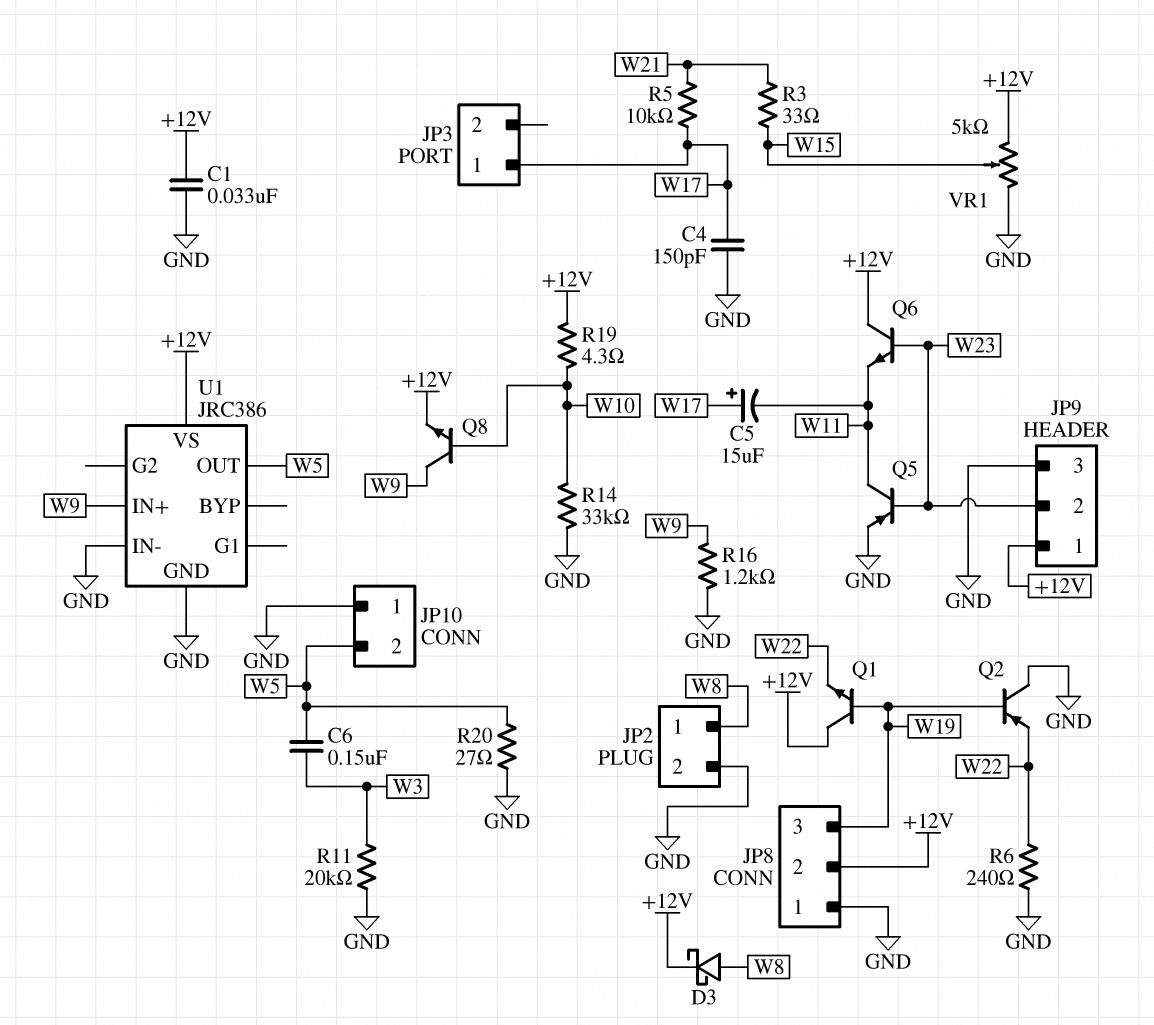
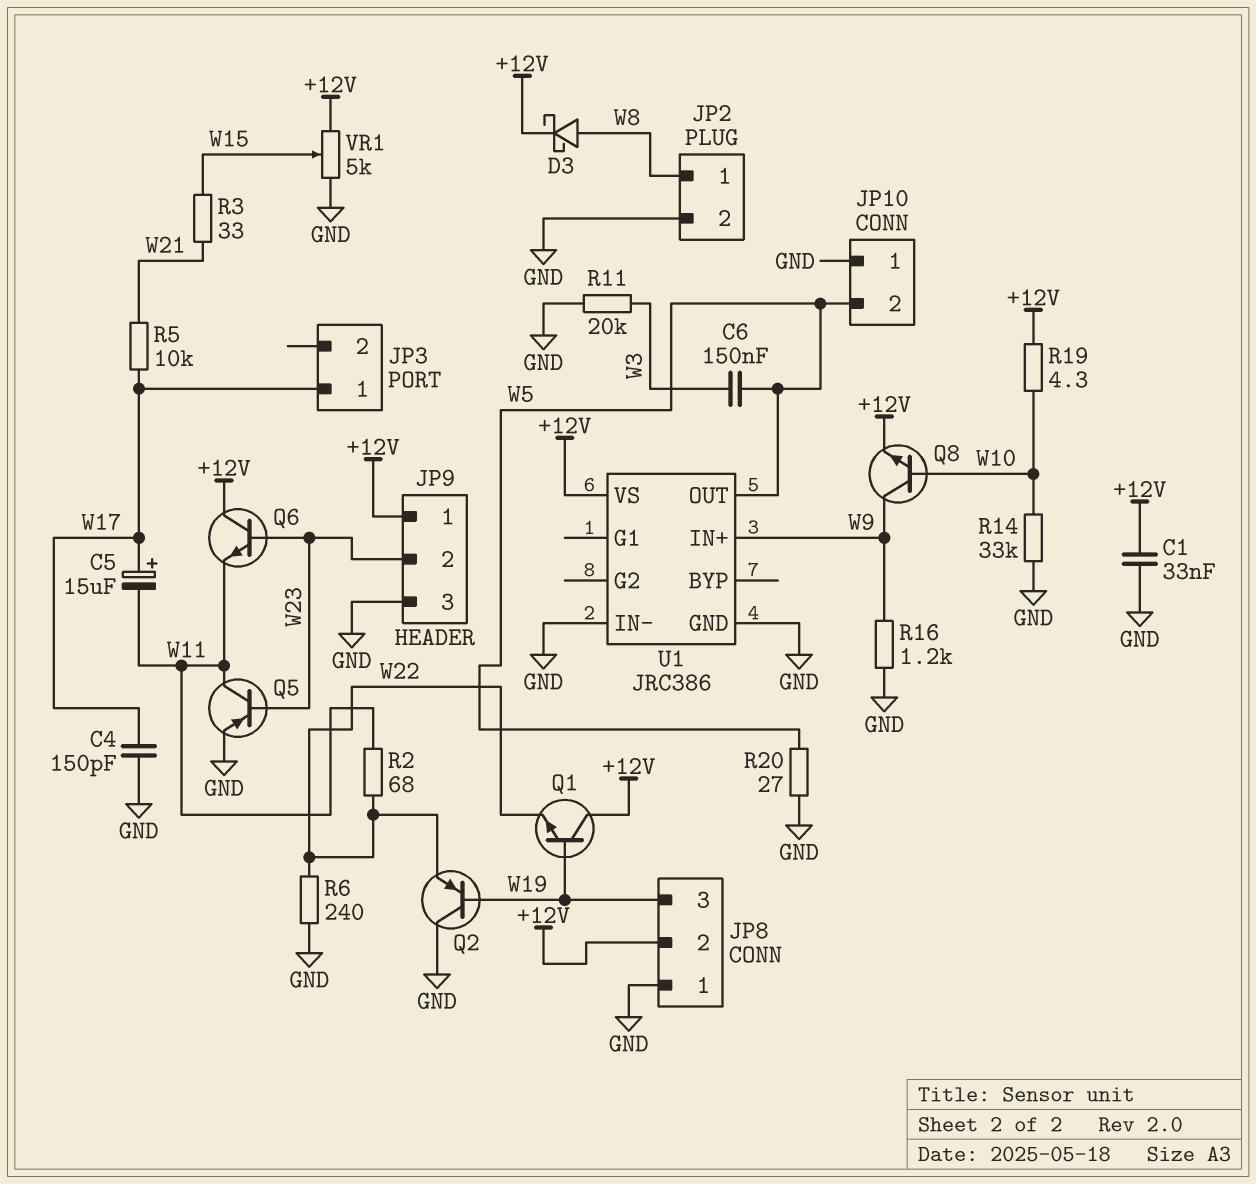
R2: none -> 68 (W11, W22)

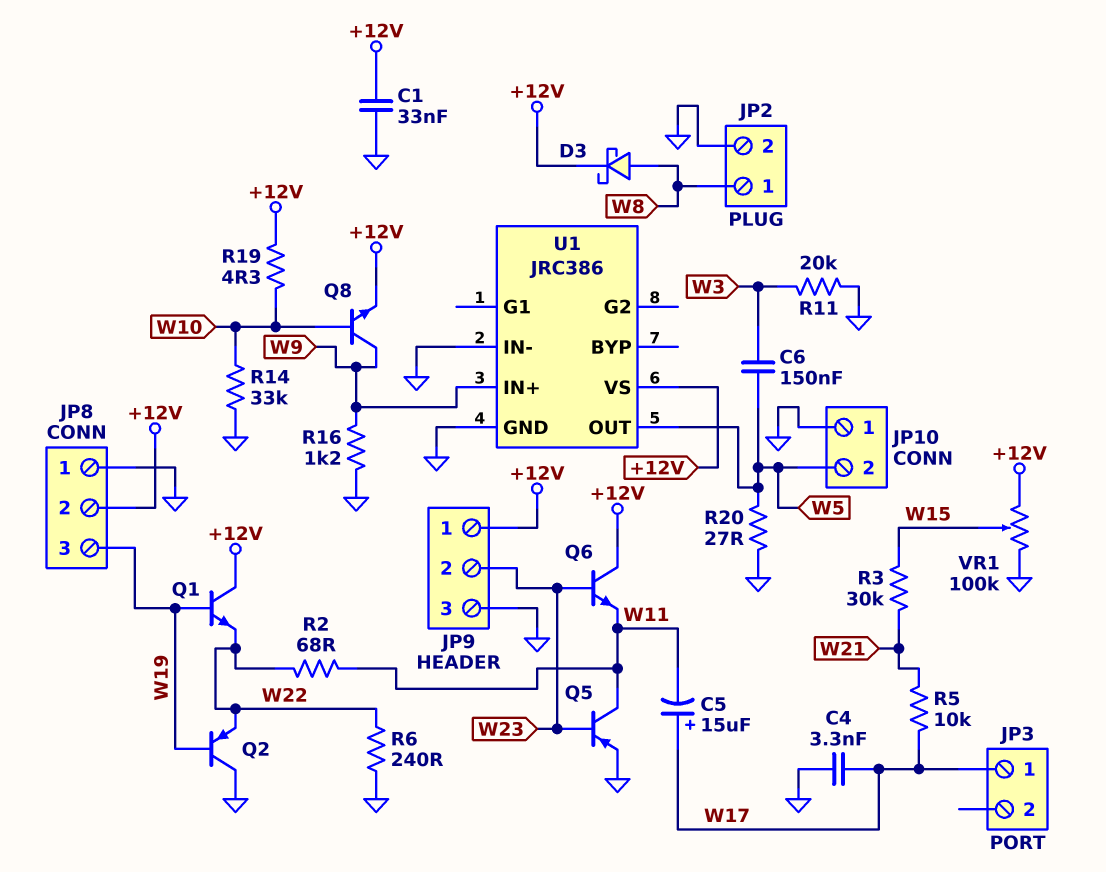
C4: 150pF (GND, W17) -> 3.3nF (GND, W17)
R3: 33 (W15, W21) -> 30k (W15, W21)
VR1: 5k (+12V, GND, wiper W15) -> 100k (+12V, GND, wiper W15)

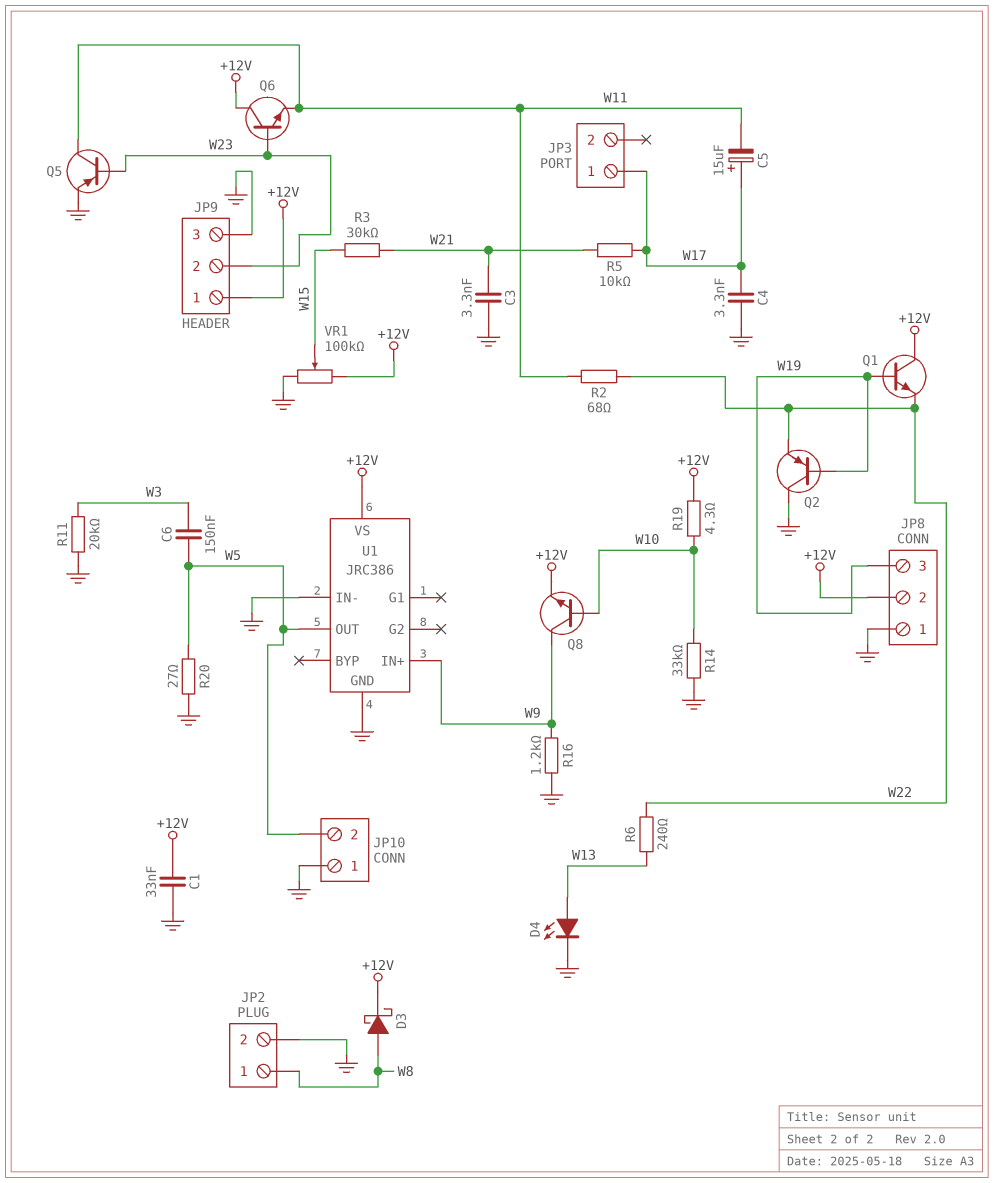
C3: none -> 3.3nF (GND, W21)
D4: none -> LED (A W13, K GND)
R6: 240 (GND, W22) -> 240 (W13, W22)

